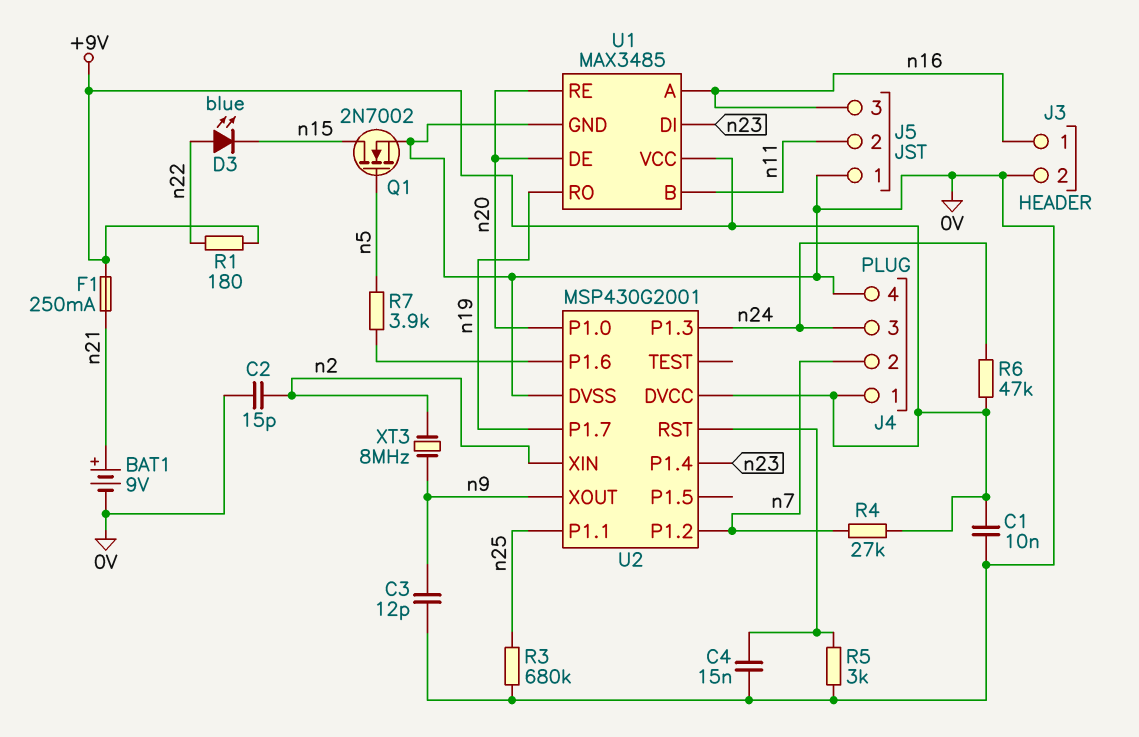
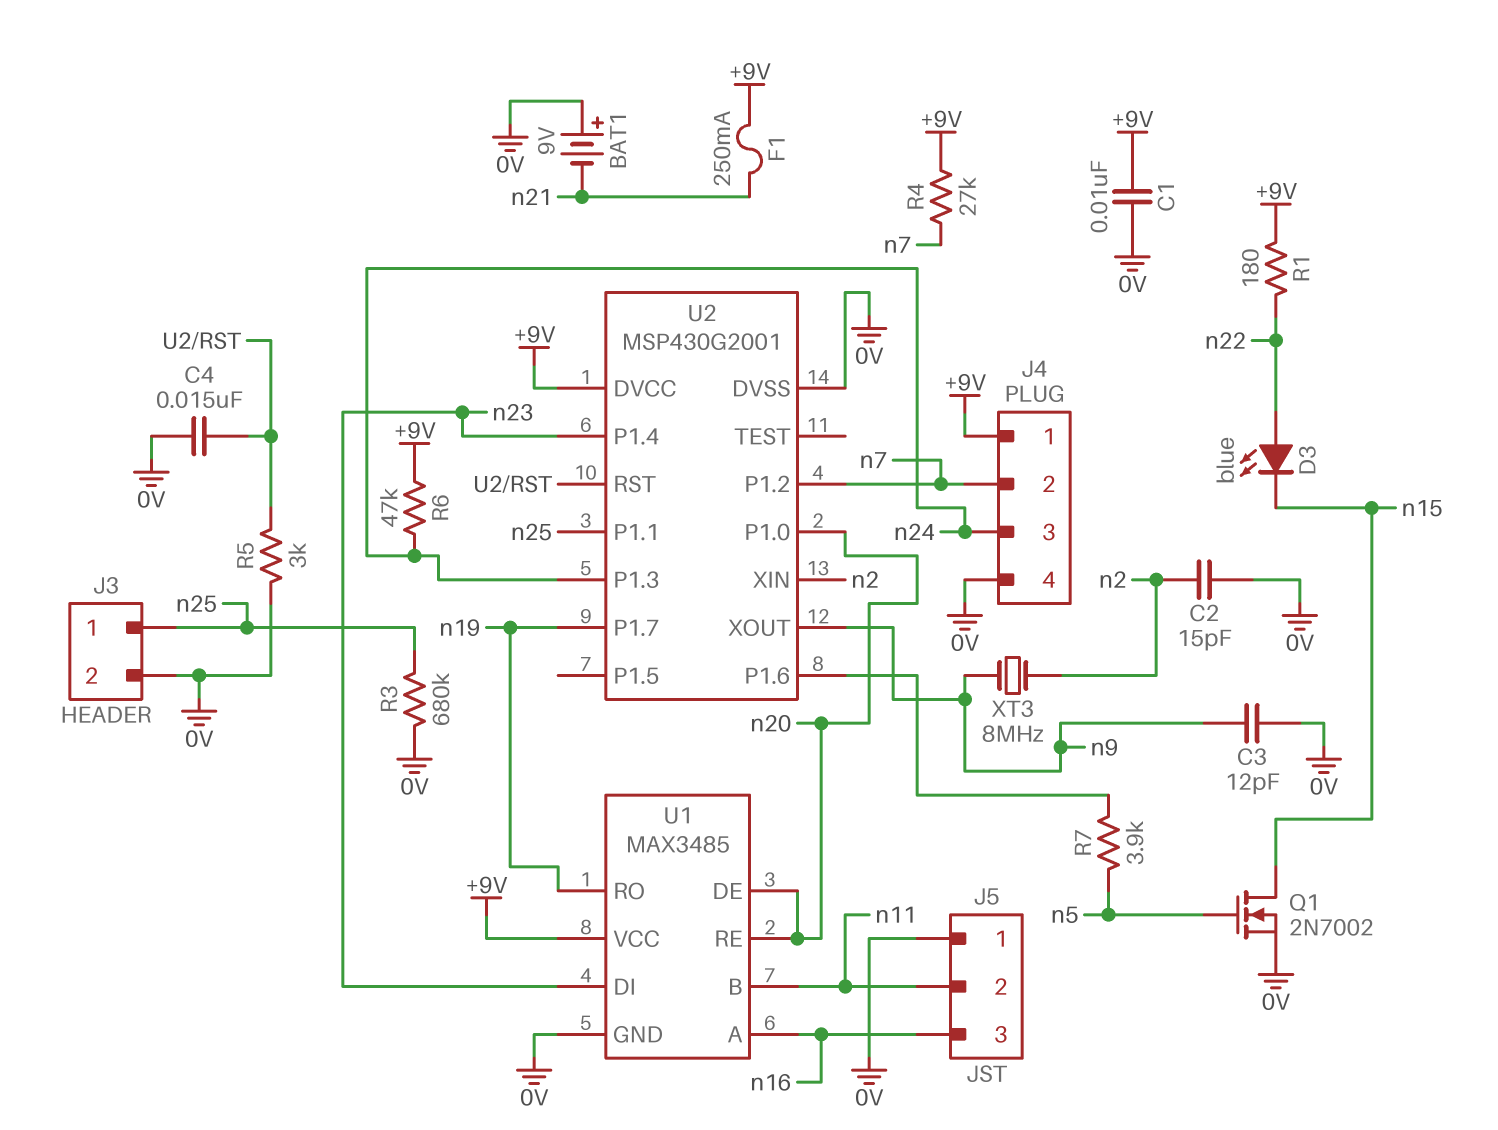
BAT1: 9V (plus n21, minus 0V) -> 9V (plus 0V, minus n21)
J3 pin 1: n16 -> n25

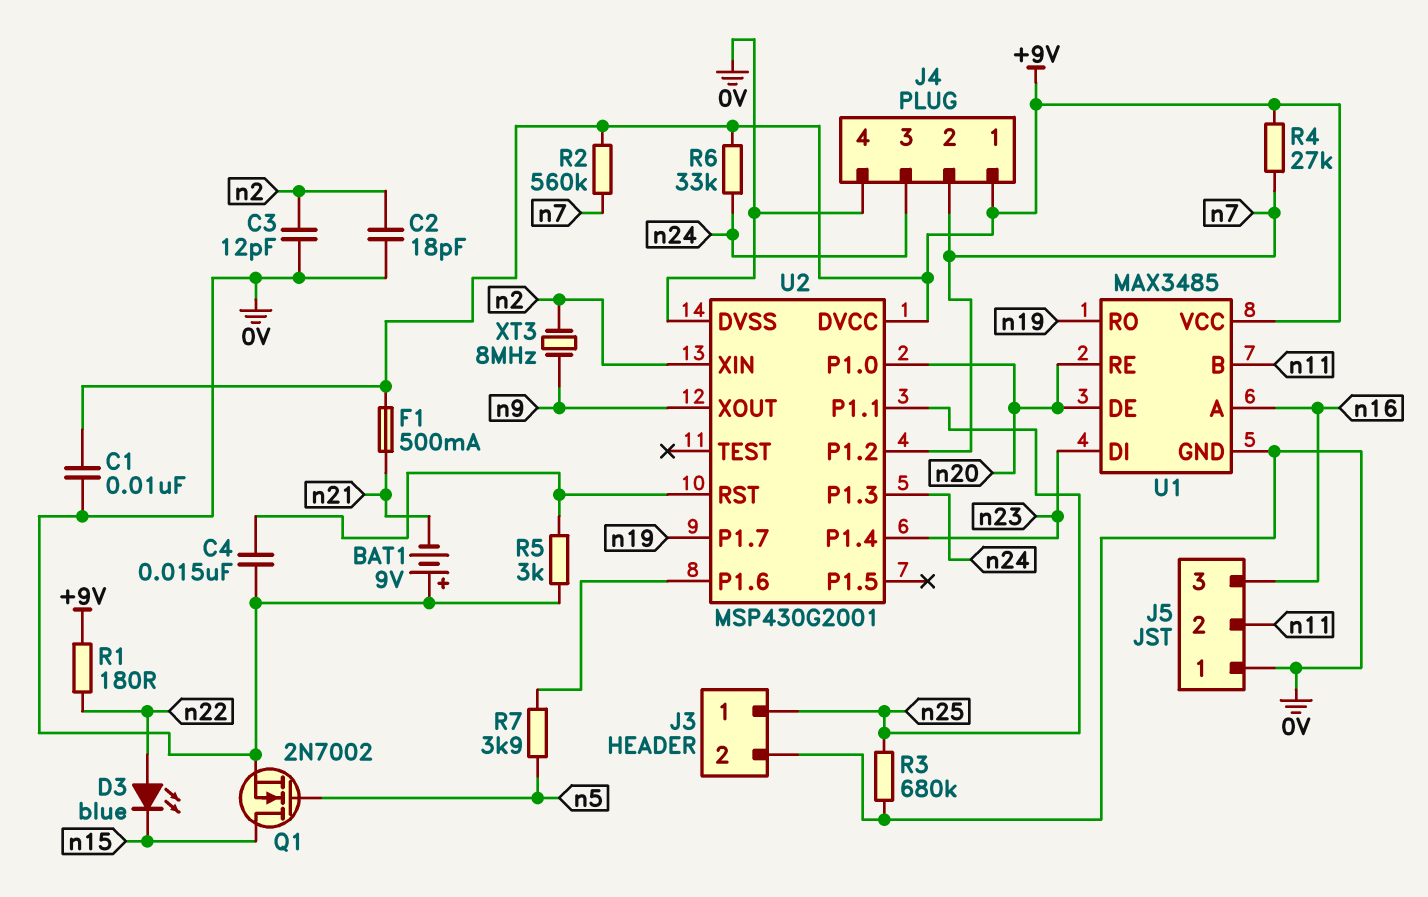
C2: 15pF (0V, n2) -> 18pF (0V, n2)
C3: 12pF (0V, n9) -> 12pF (0V, n2)
F1: 250mA (+9V, n21) -> 500mA (+9V, n21)
R2: none -> 560k (+9V, n7)
R6: 47k (+9V, n24) -> 33k (+9V, n24)

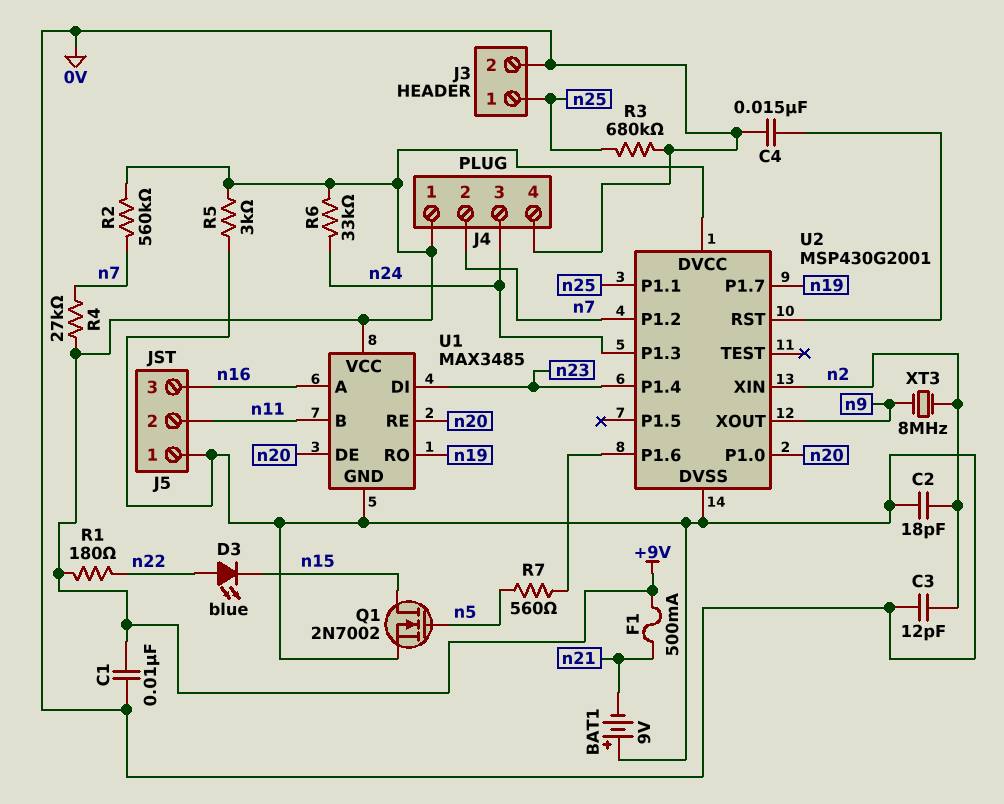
R5: 3k (0V, U2/RST) -> 3k (+9V, 0V)
R7: 3.9k (U2/P1.6, n5) -> 560 (U2/P1.6, n5)

